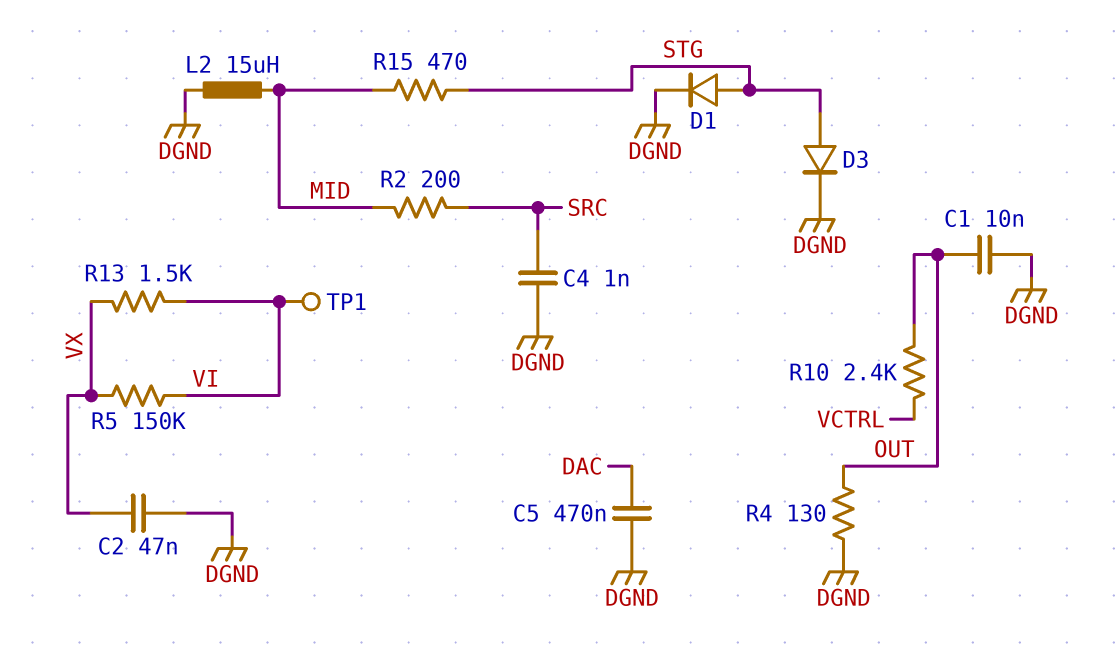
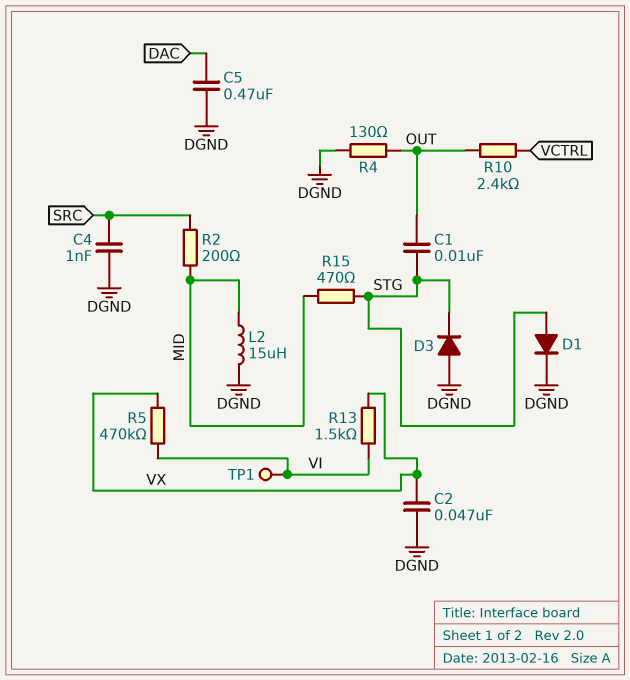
C1: 10nF (DGND, OUT) -> 10nF (OUT, STG)
D3: diode (A STG, K DGND) -> diode (A DGND, K STG)
R5: 150k (VI, VX) -> 470k (VI, VX)

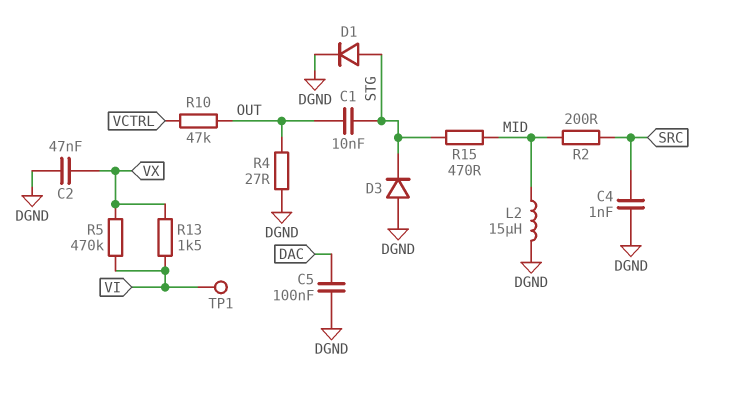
C5: 470nF (DAC, DGND) -> 100nF (DAC, DGND)
R4: 130 (DGND, OUT) -> 27 (DGND, OUT)
R10: 2.4k (OUT, VCTRL) -> 47k (OUT, VCTRL)

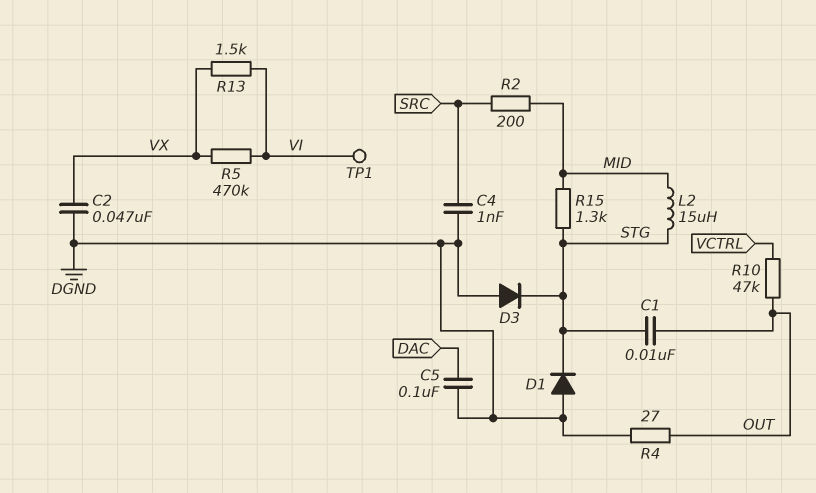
D1: diode (A STG, K DGND) -> diode (A DGND, K STG)
L2: 15uH (DGND, MID) -> 15uH (MID, STG)
R15: 470 (MID, STG) -> 1.3k (MID, STG)

